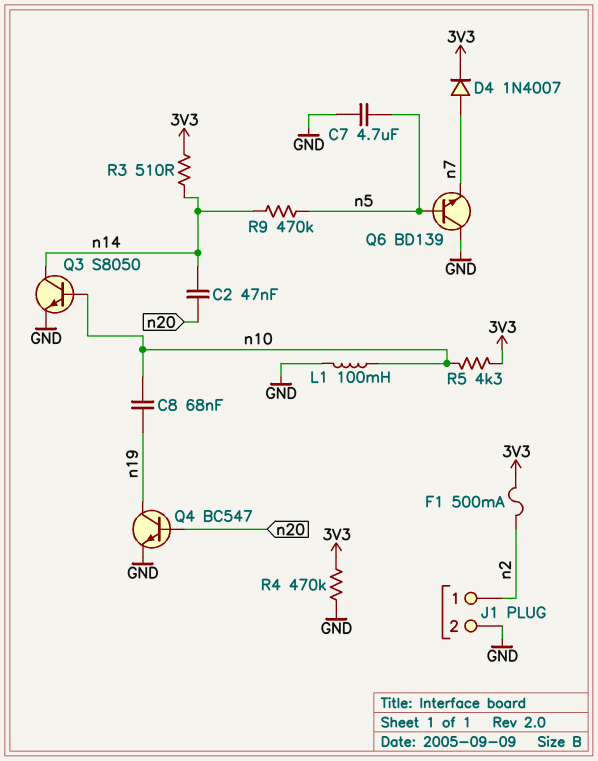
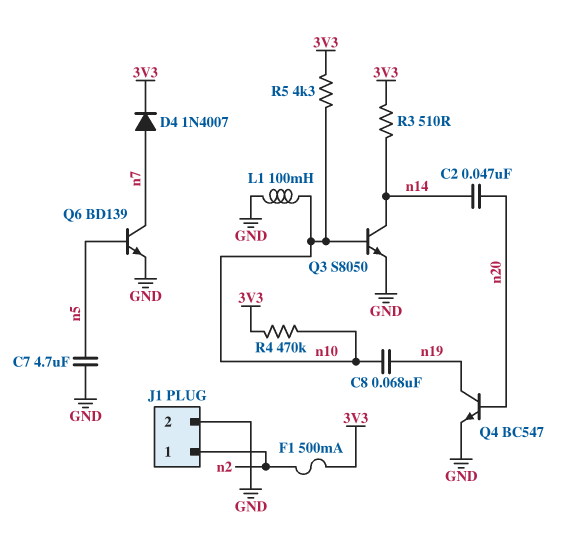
Q6: NPN BD139 (B n5, C GND, E n7) -> NPN BD139 (B n5, C n7, E GND)
R4: 470k (3V3, GND) -> 470k (3V3, n10)
R9: 470k (n5, n14) -> none

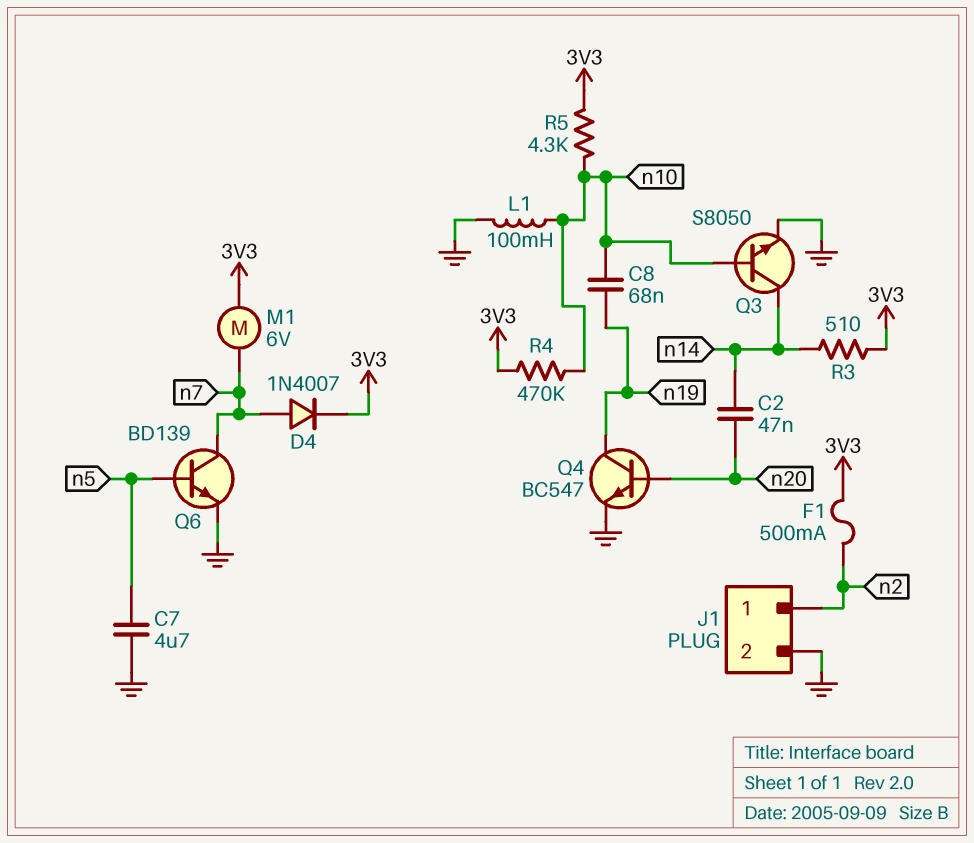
M1: none -> motor 6V (3V3, n7)

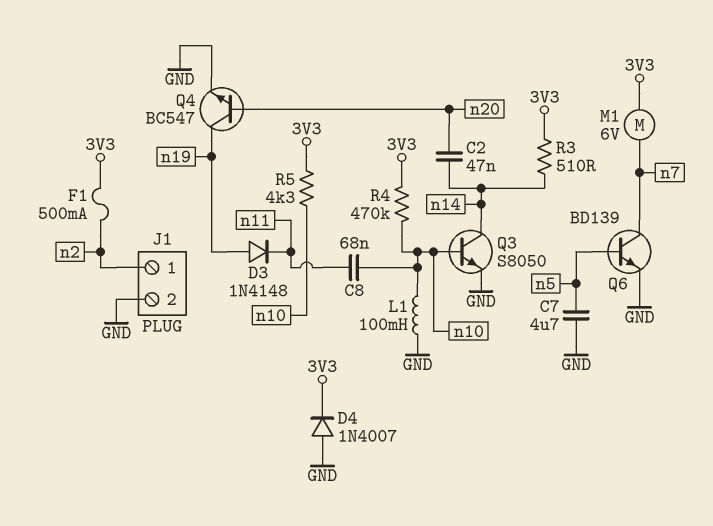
C8: 68nF (n10, n19) -> 68nF (n10, n11)
D3: none -> diode 1N4148 (A n19, K n11)
D4: diode 1N4007 (A n7, K 3V3) -> diode 1N4007 (A GND, K 3V3)

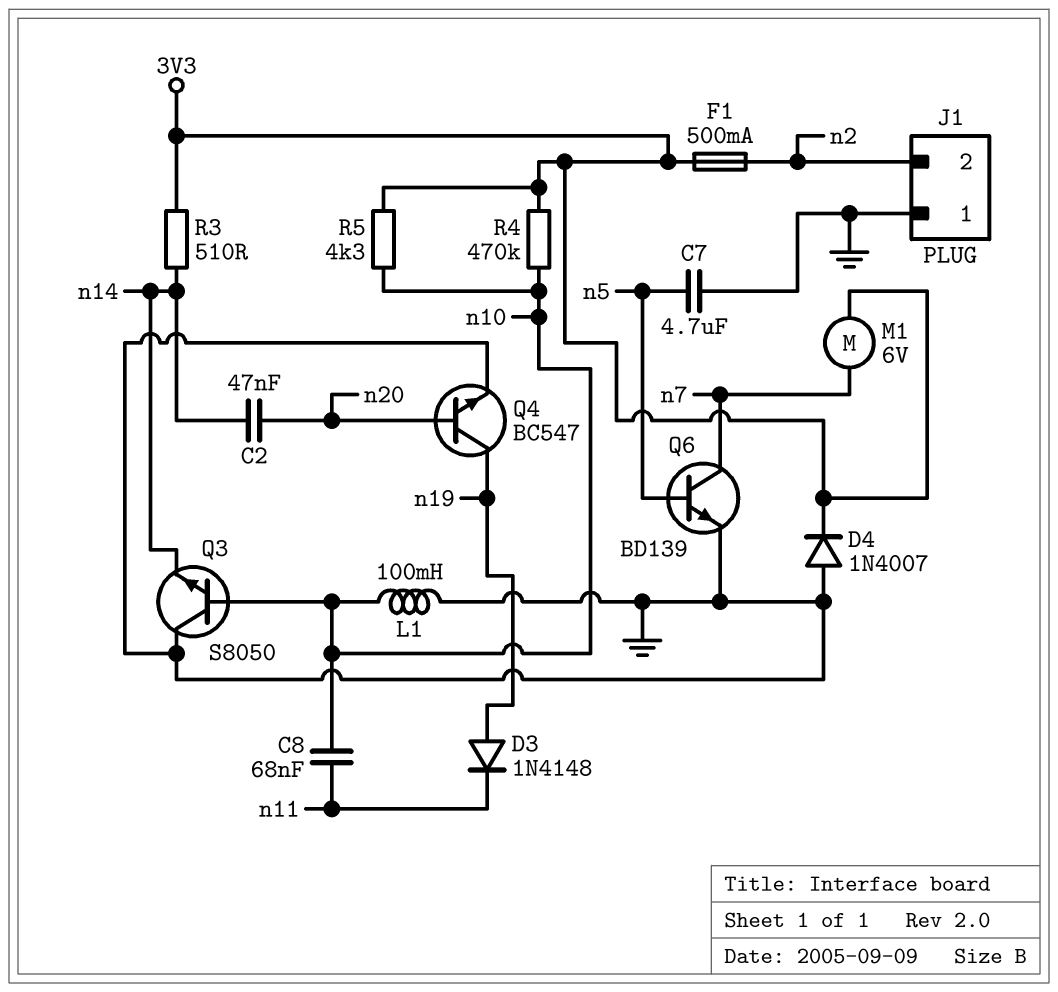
J1 pin 1: n2 -> GND
J1 pin 2: GND -> n2
Q3: NPN S8050 (B n10, C n14, E GND) -> NPN S8050 (B n10, C GND, E n14)

